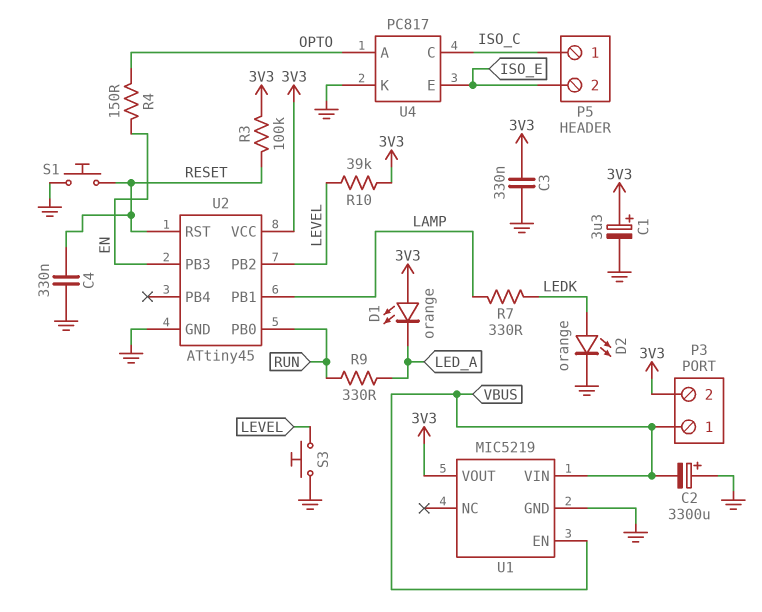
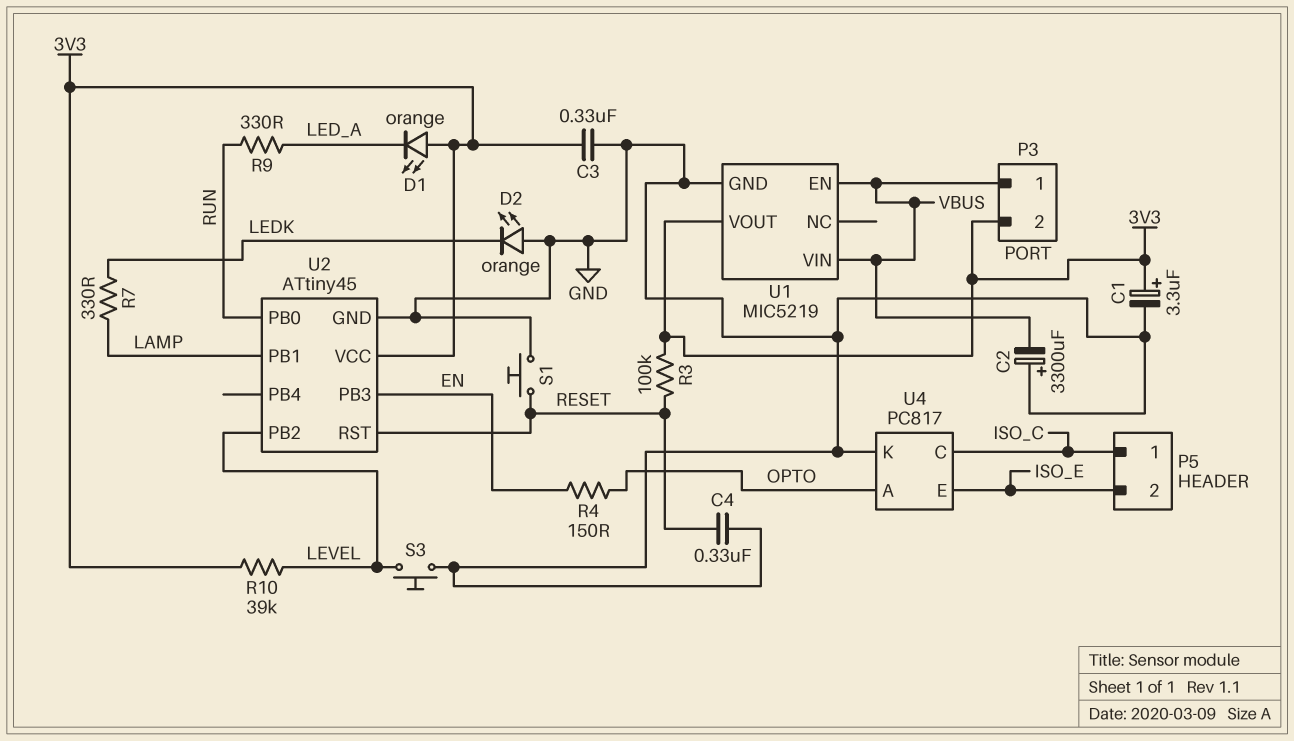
D2: LED orange (A LEDK, K GND) -> LED orange (A GND, K LEDK)

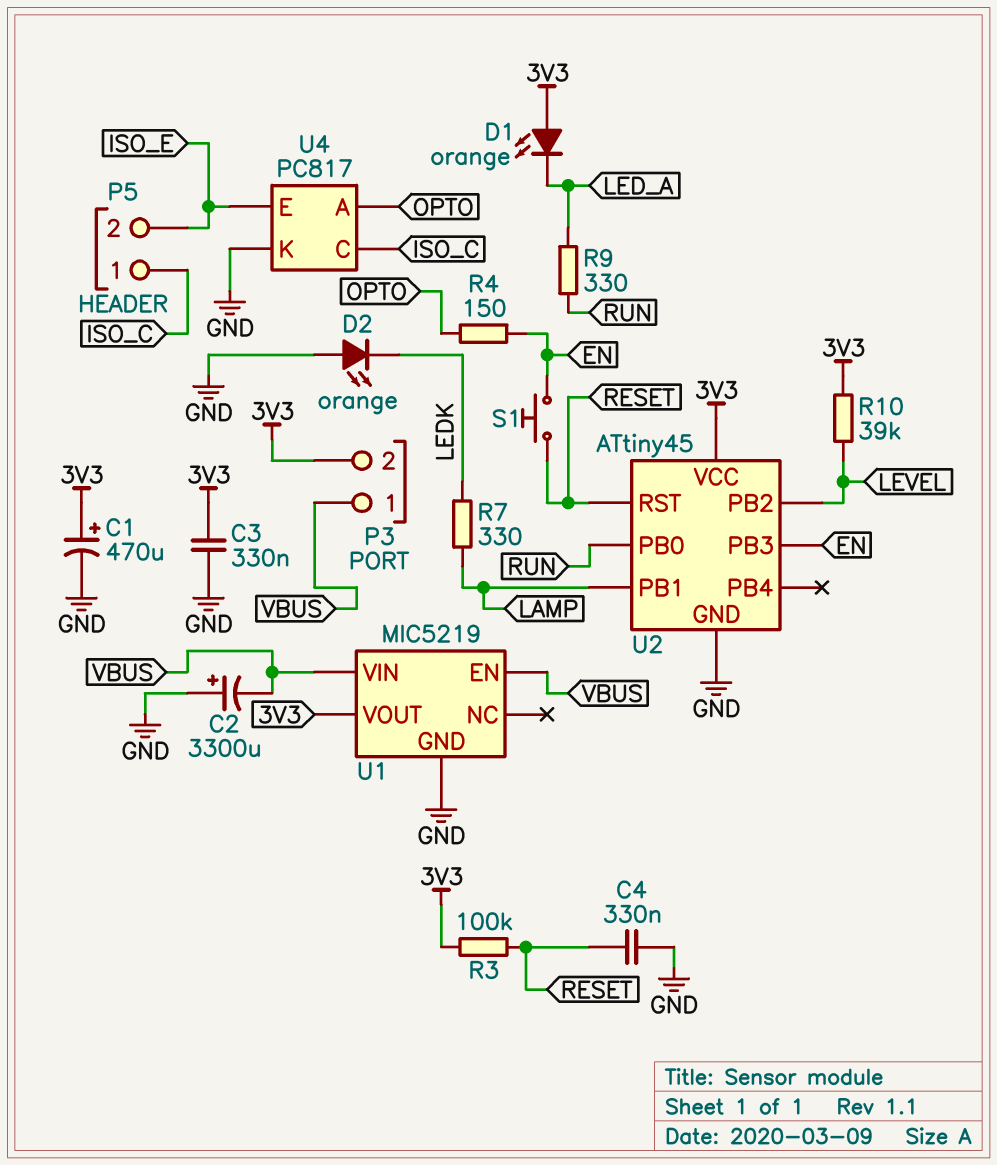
C1: 3.3uF (plus 3V3, minus GND) -> 470uF (plus 3V3, minus GND)
S1: button (GND, RESET) -> button (EN, RESET)
S3: button (GND, LEVEL) -> none

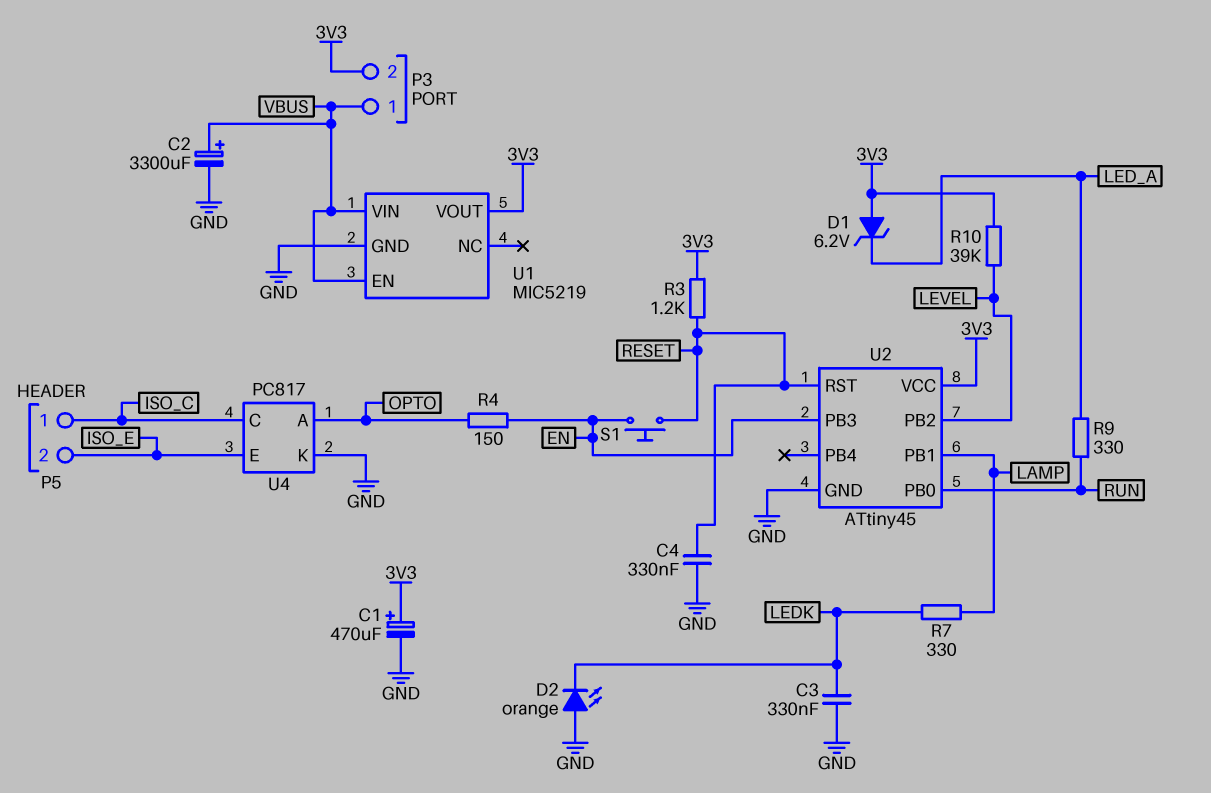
C2: 3300uF (plus GND, minus VBUS) -> 3300uF (plus VBUS, minus GND)
C3: 330nF (3V3, GND) -> 330nF (GND, LEDK)
D1: LED orange (A 3V3, K LED_A) -> zener 6.2V (A 3V3, K LED_A)
R3: 100k (3V3, RESET) -> 1.2k (3V3, RESET)

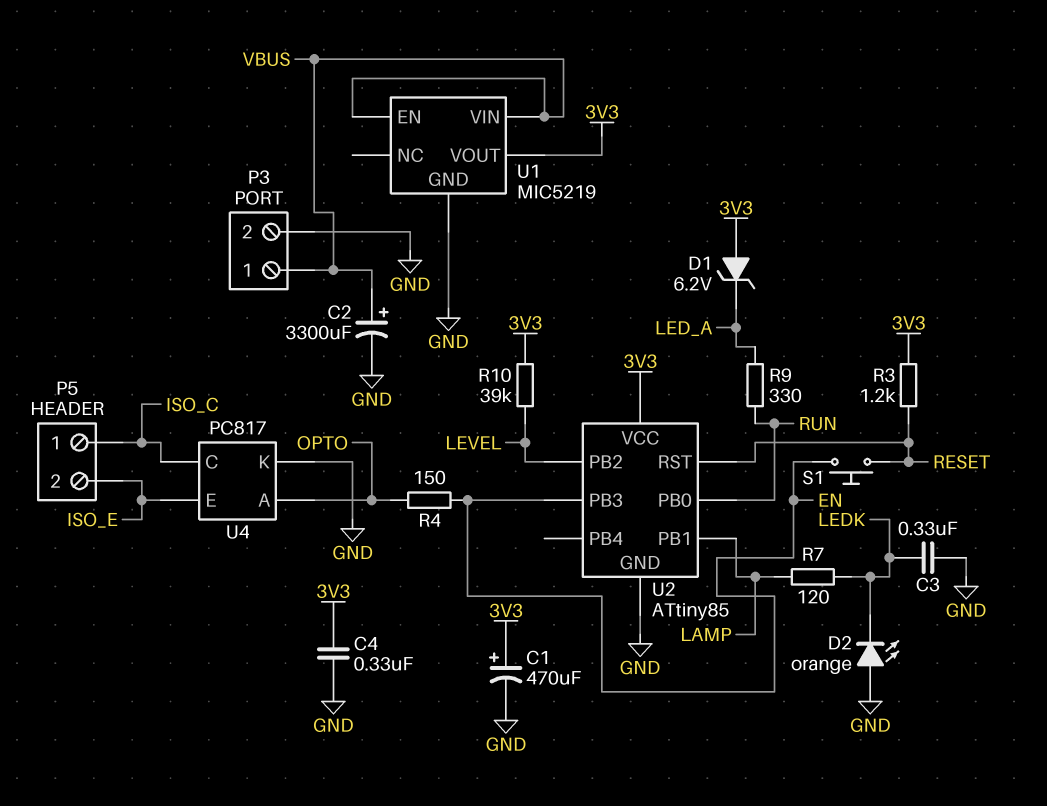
C4: 330nF (GND, RESET) -> 330nF (3V3, GND)
P3 pin 2: 3V3 -> GND
R7: 330 (LAMP, LEDK) -> 120 (LAMP, LEDK)
U2: ATtiny45 -> ATtiny85

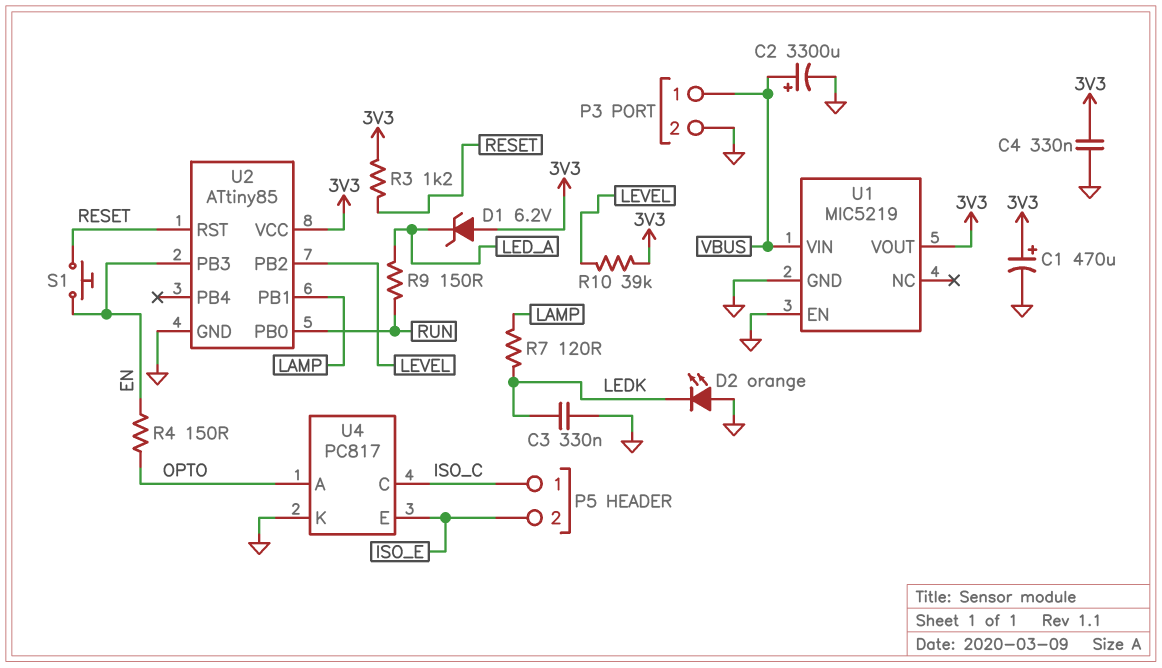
R9: 330 (LED_A, RUN) -> 150 (LED_A, RUN)
U1 pin EN: VBUS -> GND

